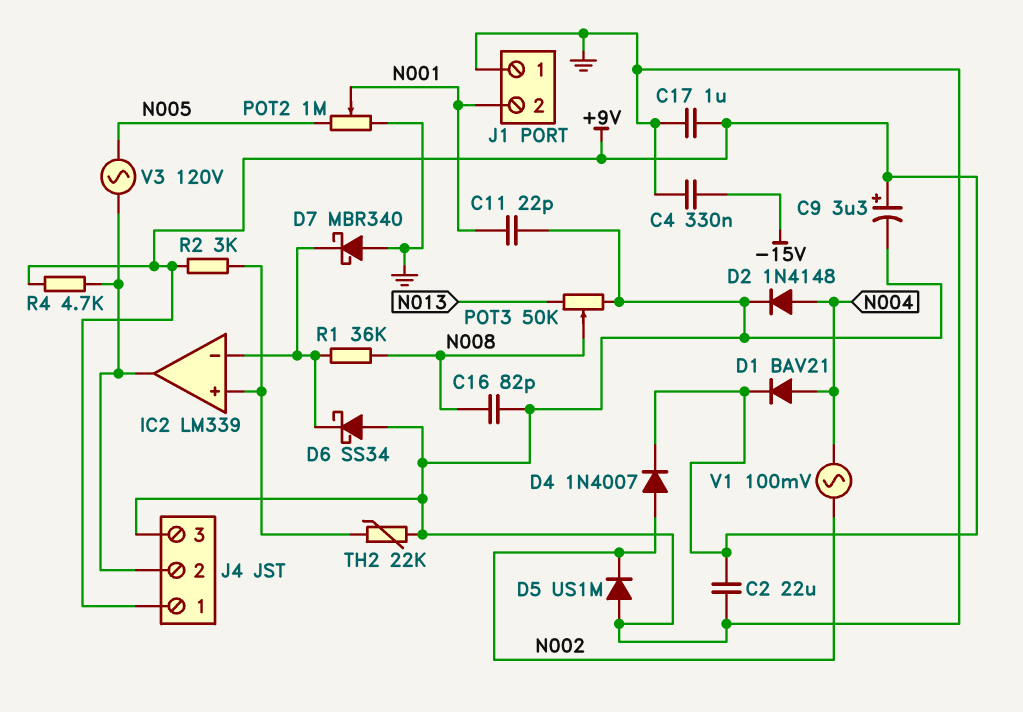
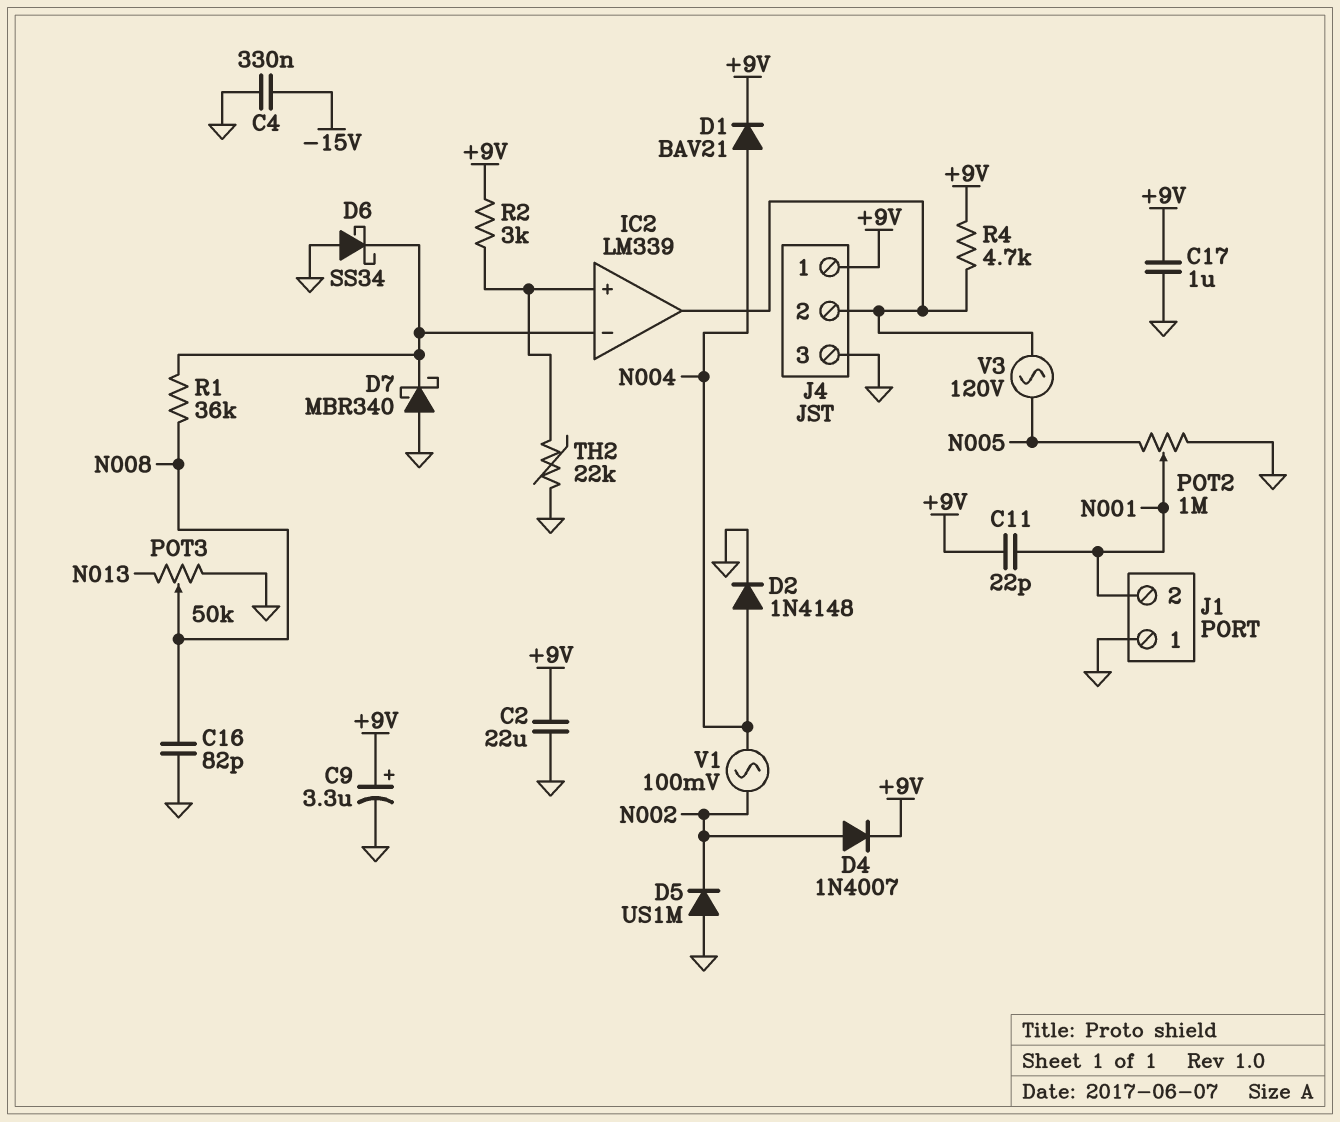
C11: 22pF (GND, N001) -> 22pF (+9V, N001)

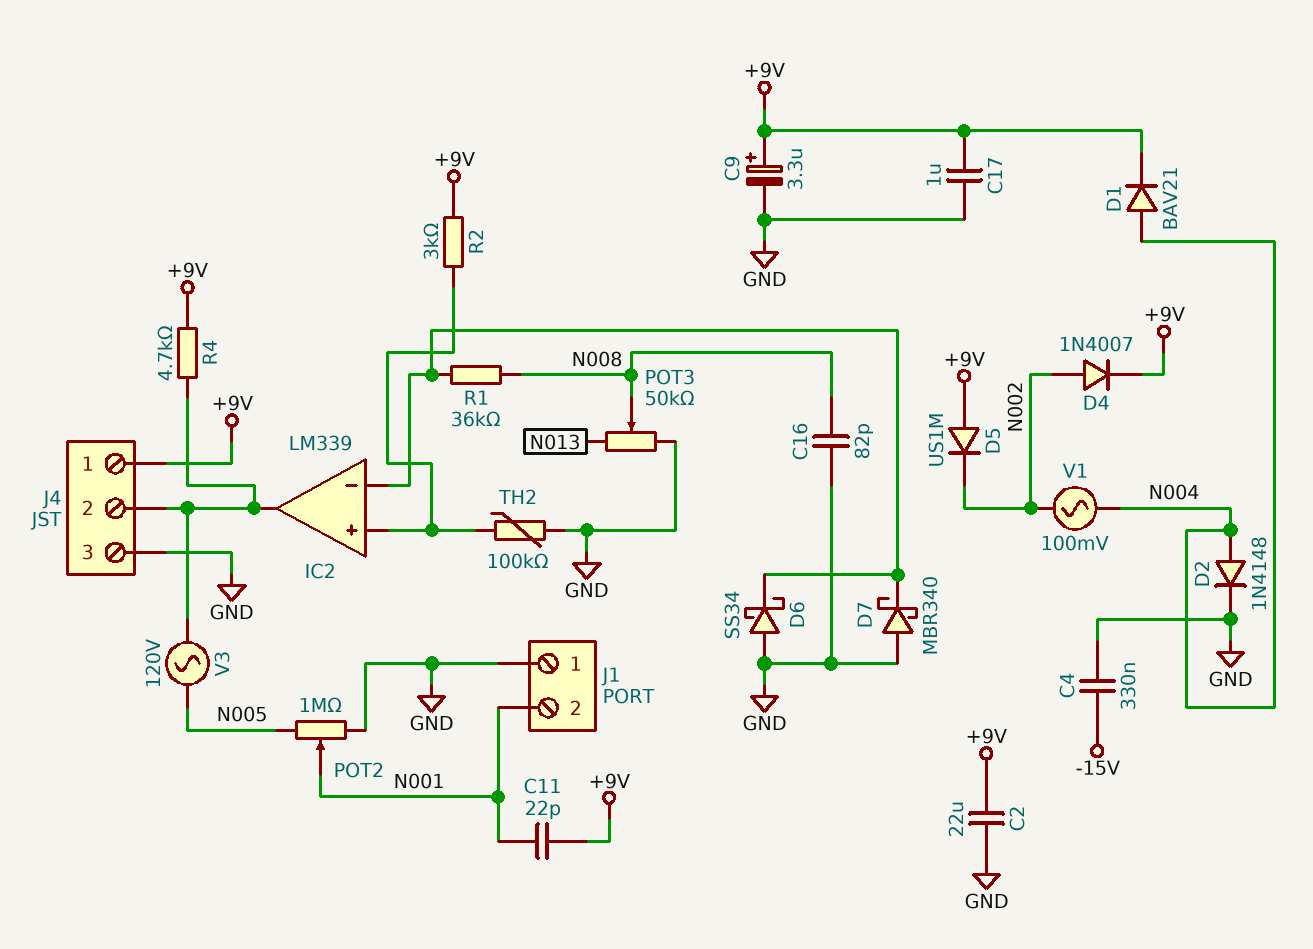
D5: diode US1M (A GND, K N002) -> diode US1M (A +9V, K N002)
TH2: 22k (GND, IC2/in+) -> 100k (GND, IC2/in+)

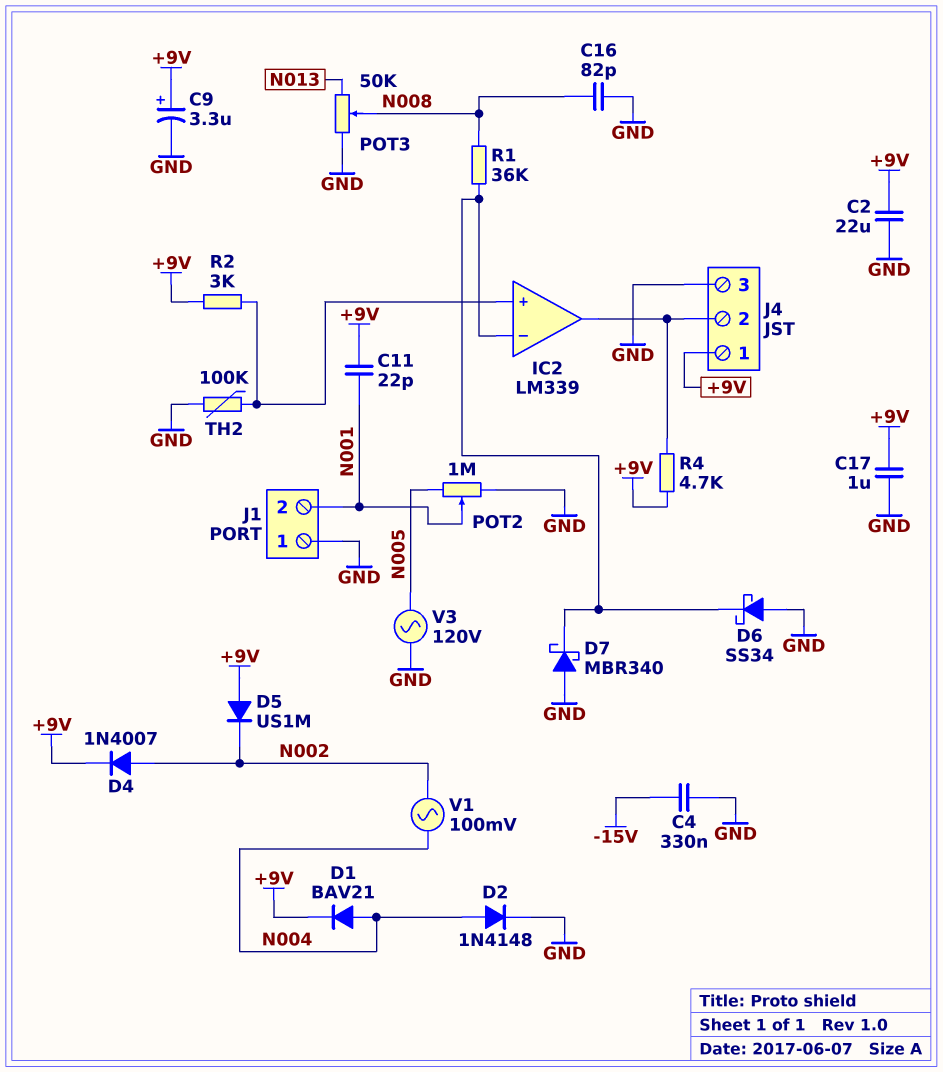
V3: AC 120V (IC2/out, N005) -> AC 120V (GND, N005)

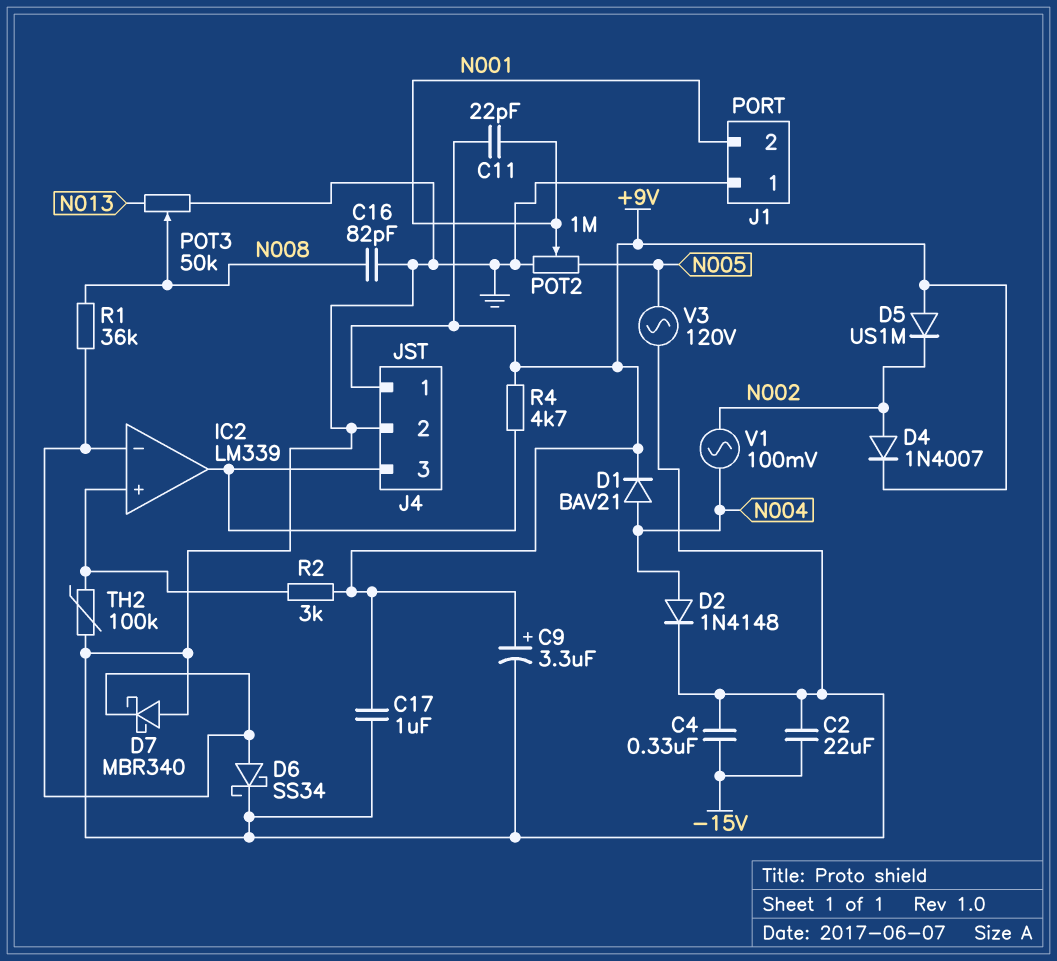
C2: 22uF (+9V, GND) -> 22uF (-15V, GND)
D6: schottky SS34 (A GND, K IC2/in-) -> schottky SS34 (A IC2/in-, K GND)
J4 pin 2: IC2/out -> GND
J4 pin 3: GND -> IC2/out

